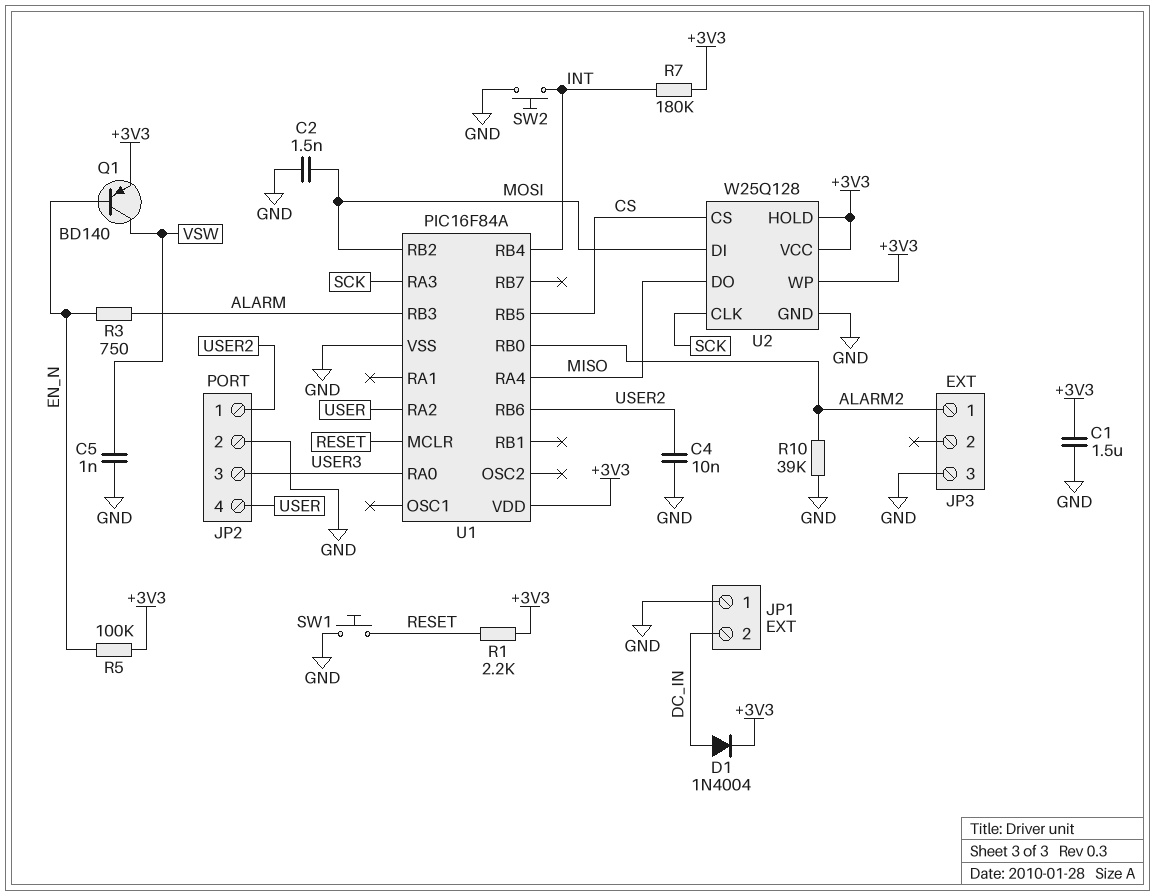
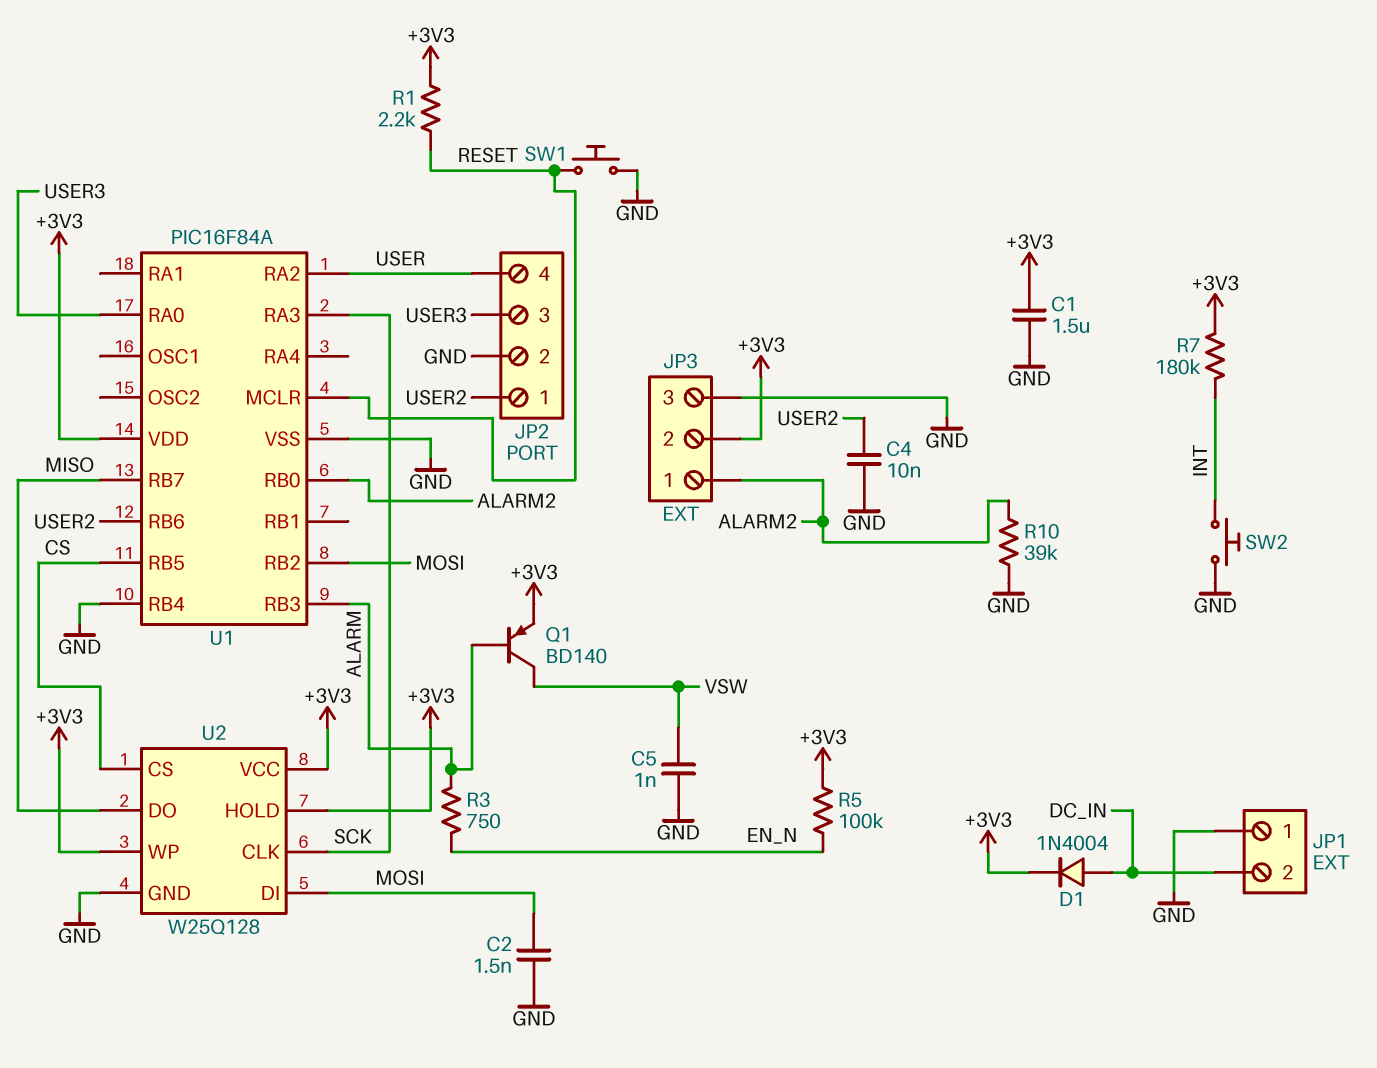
JP3 pin 2: none -> +3V3
Q1: PNP BD140 (B EN_N, C VSW, E +3V3) -> PNP BD140 (B ALARM, C VSW, E +3V3)
U1 pin RA4: MISO -> none
U1 pin RB4: INT -> GND
U1 pin RB7: none -> MISO

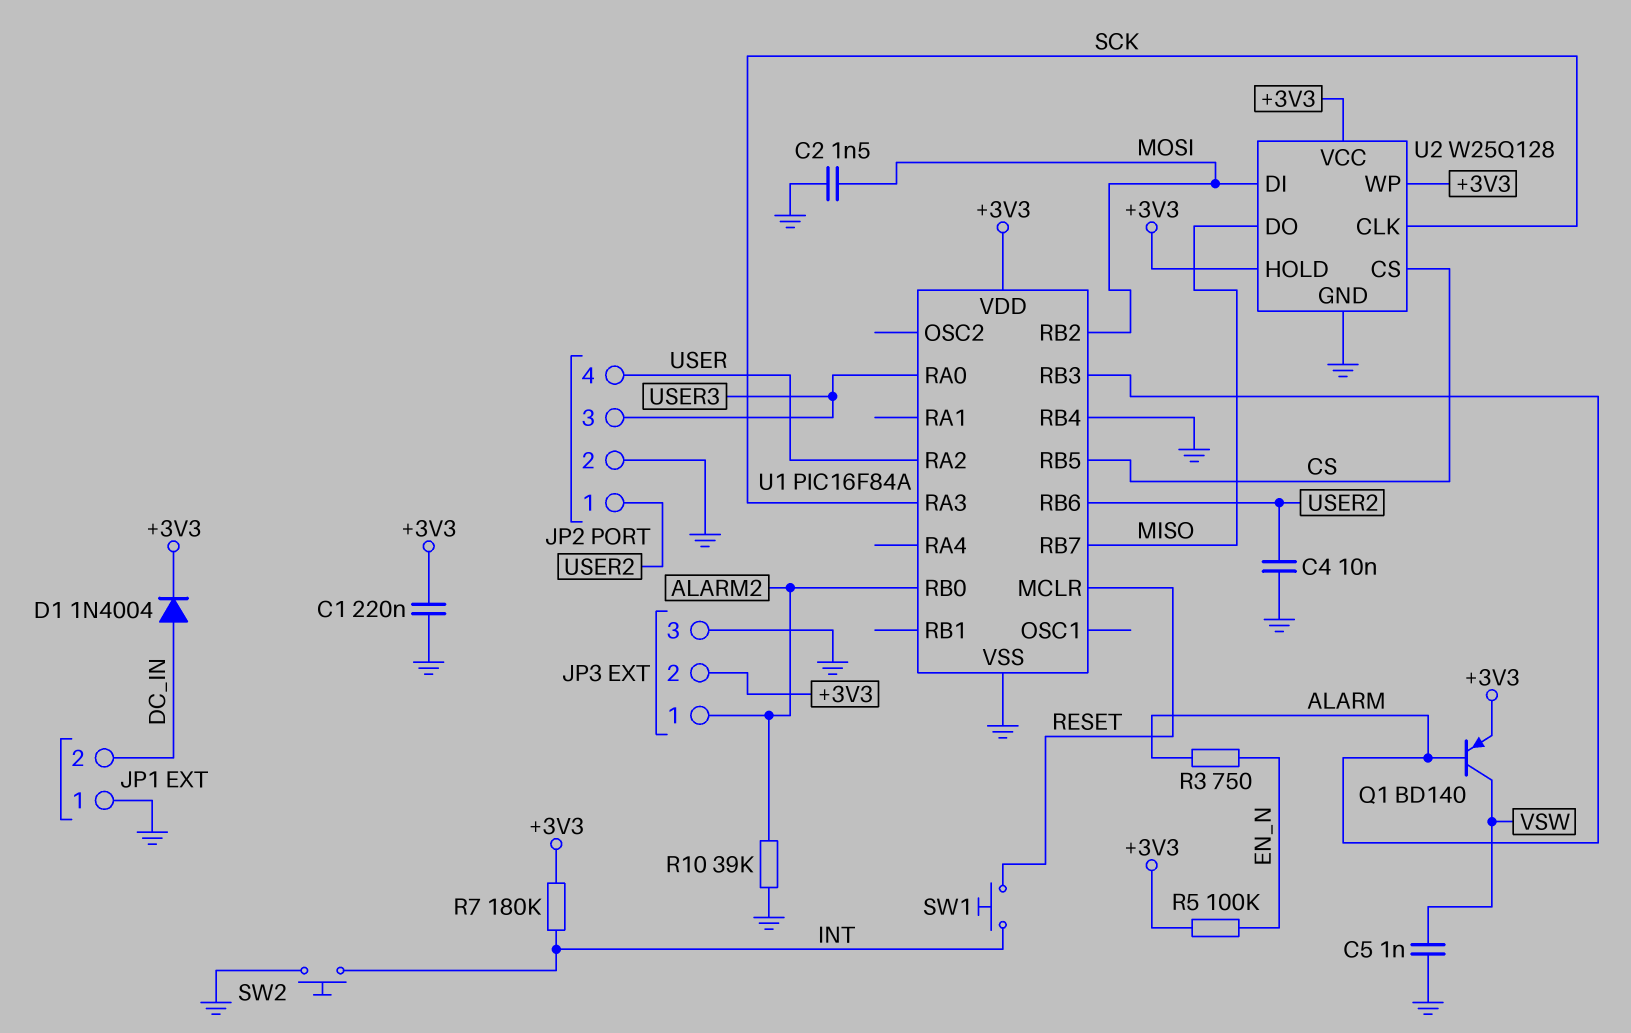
C1: 1.5uF (+3V3, GND) -> 220nF (+3V3, GND)
R1: 2.2k (+3V3, RESET) -> none
SW1: button (GND, RESET) -> button (INT, RESET)

